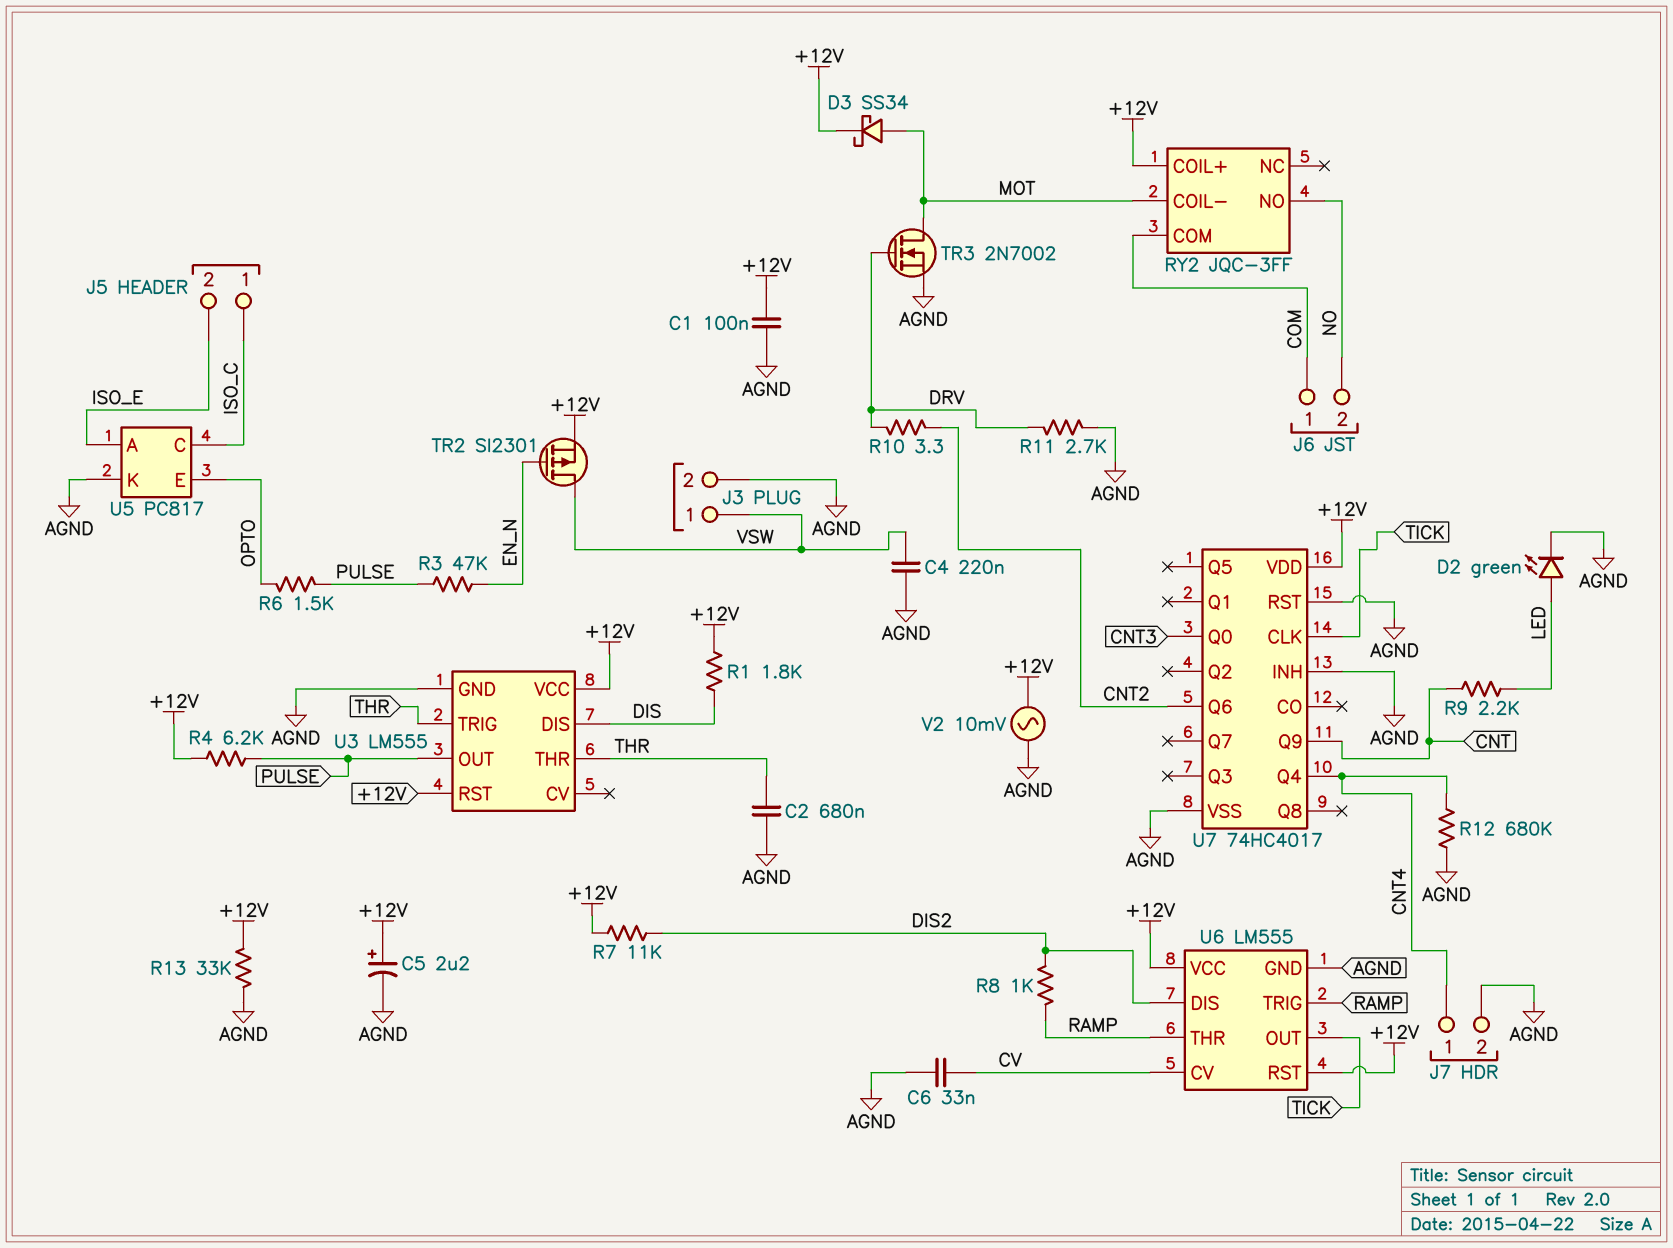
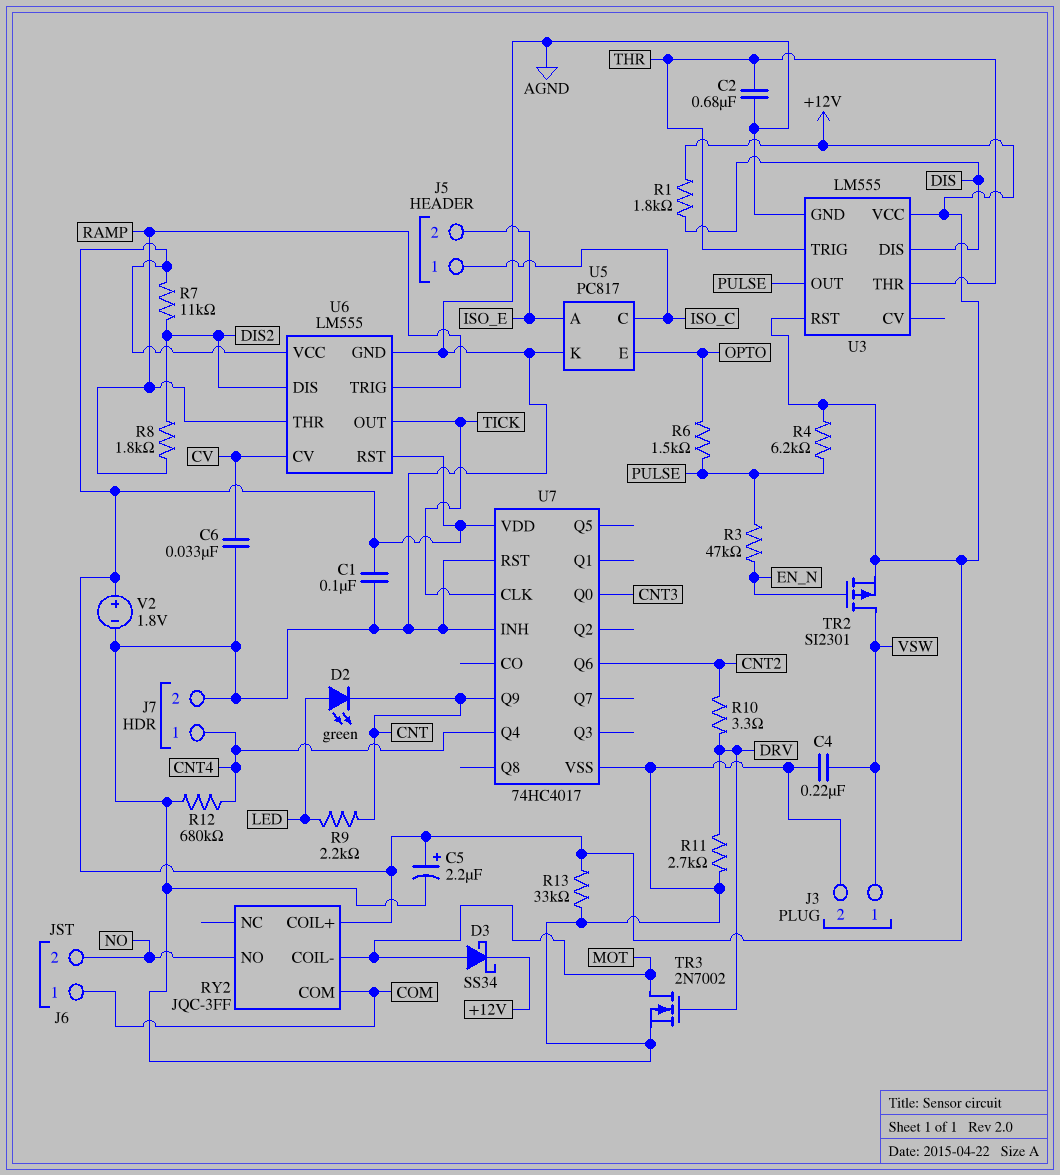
D2: LED green (A LED, K AGND) -> LED green (A LED, K CNT)
R8: 1k (DIS2, RAMP) -> 1.8k (DIS2, RAMP)
V2: AC 10mV (+12V, AGND) -> 1.8V (plus +12V, minus AGND)

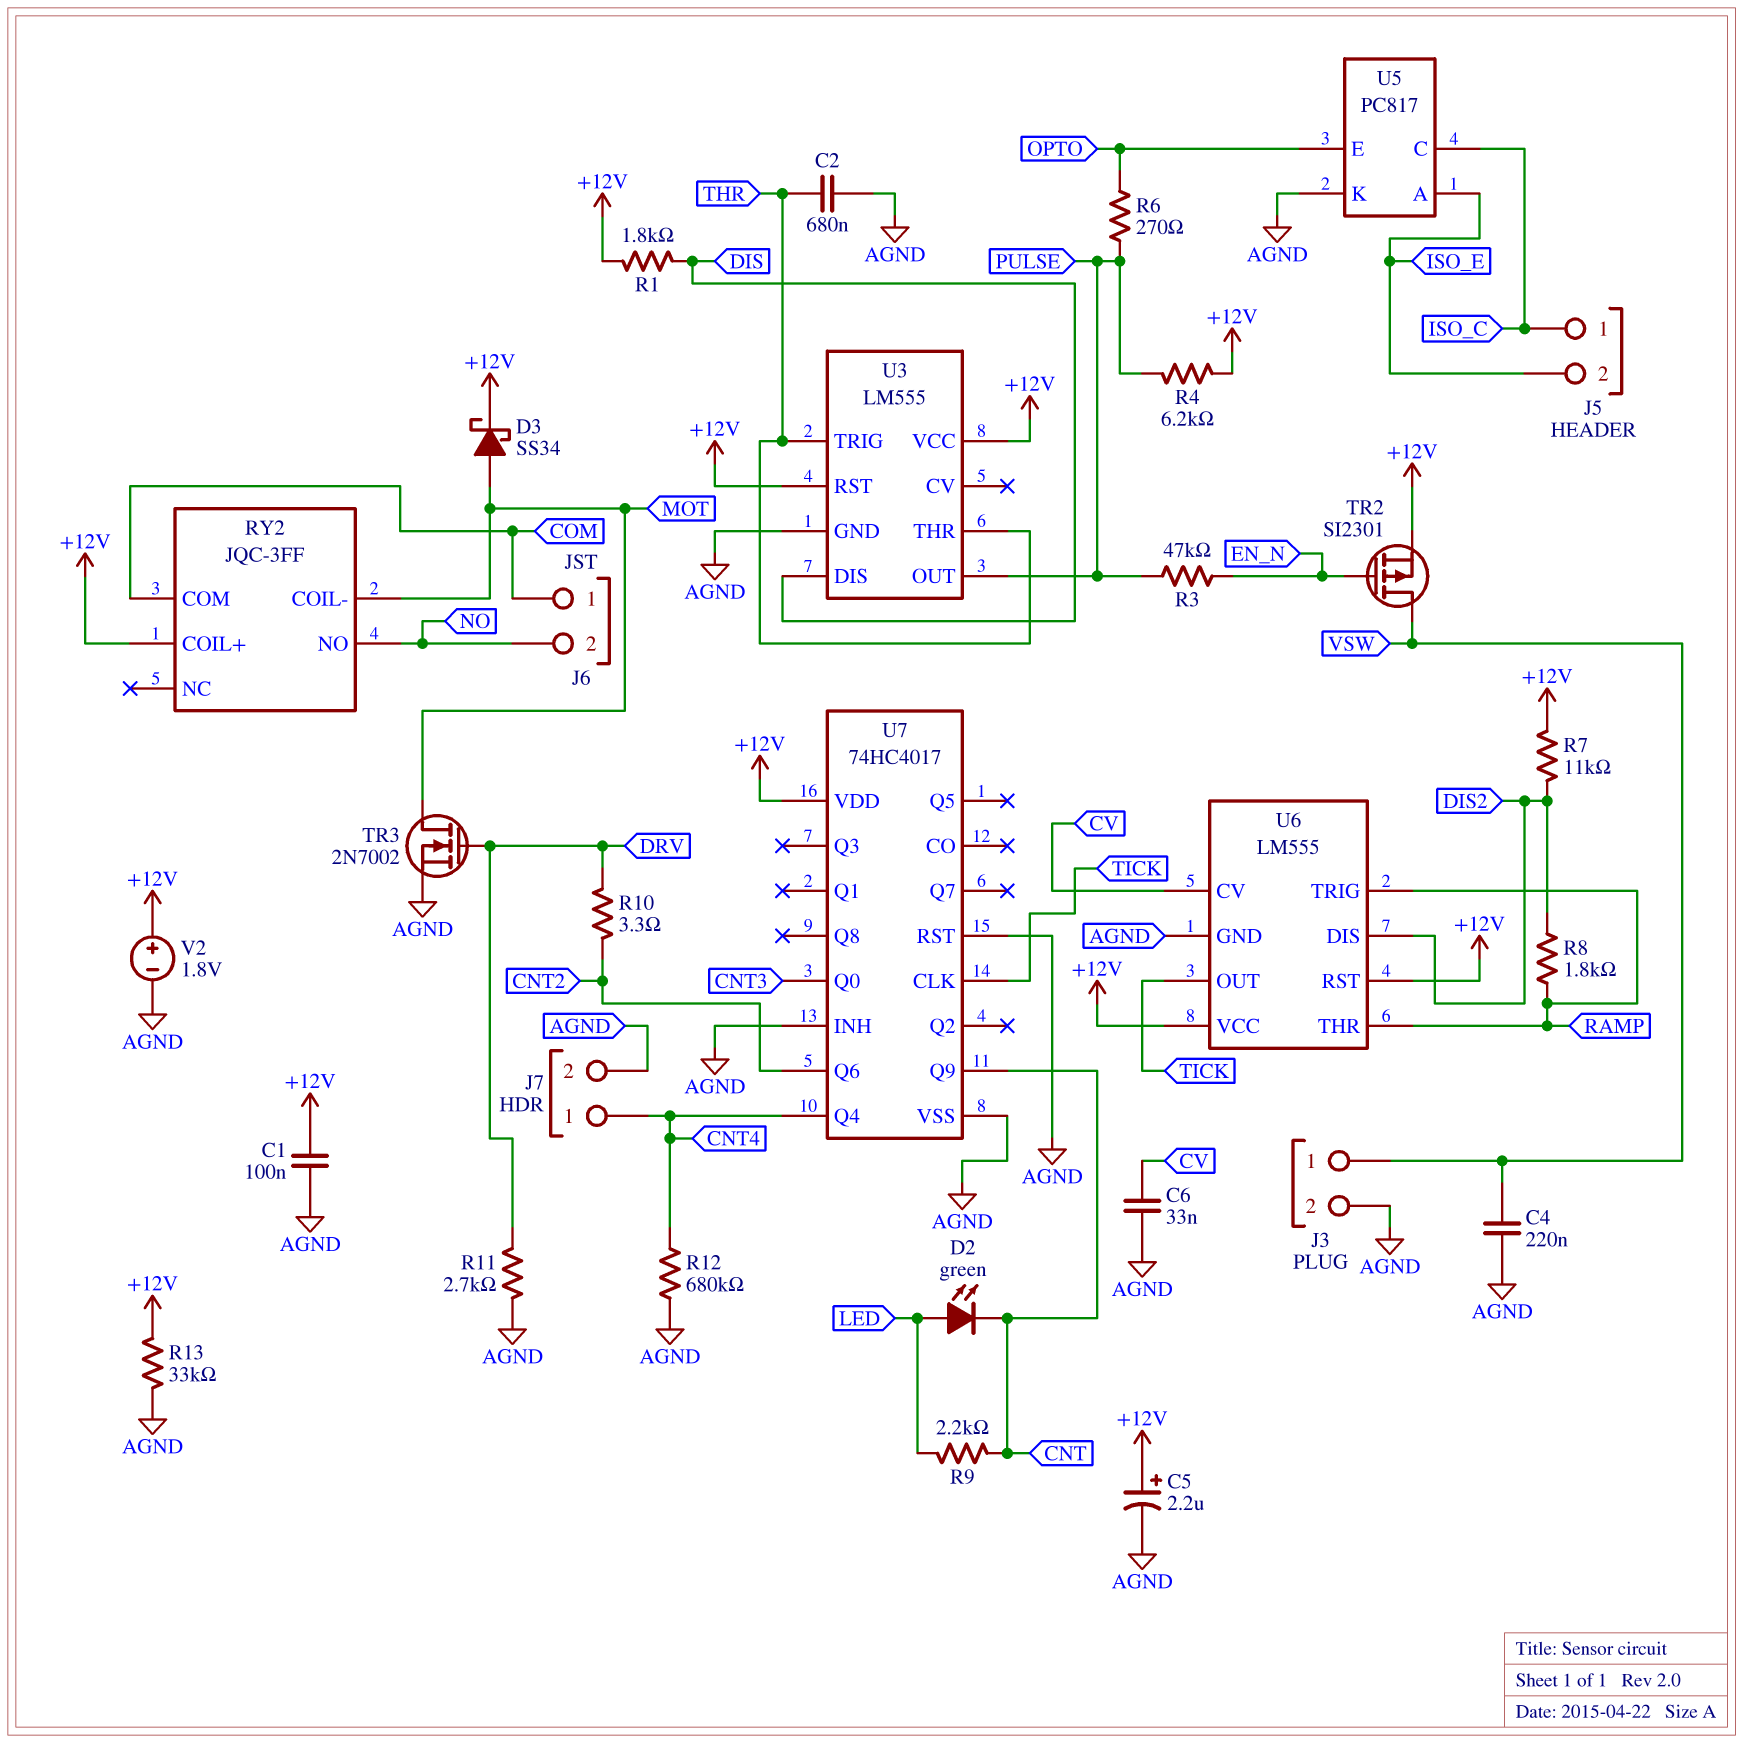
R6: 1.5k (OPTO, PULSE) -> 270 (OPTO, PULSE)

